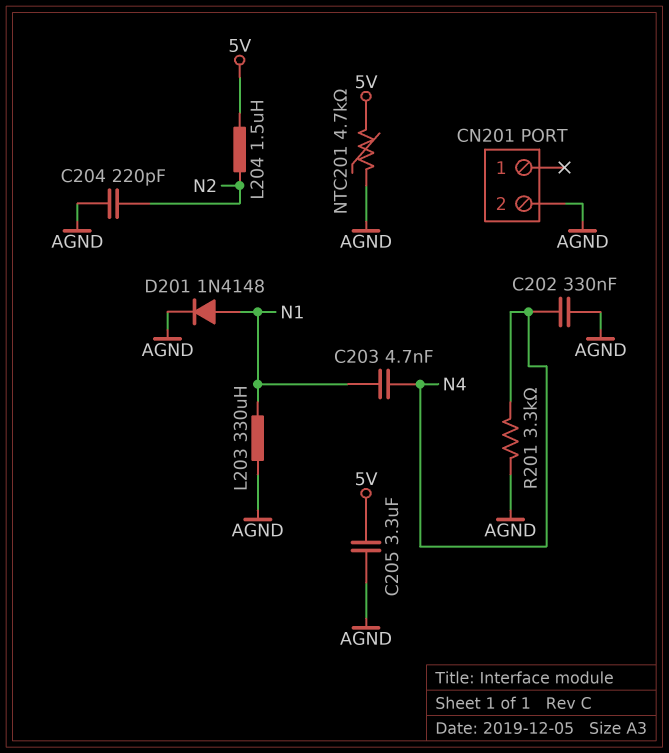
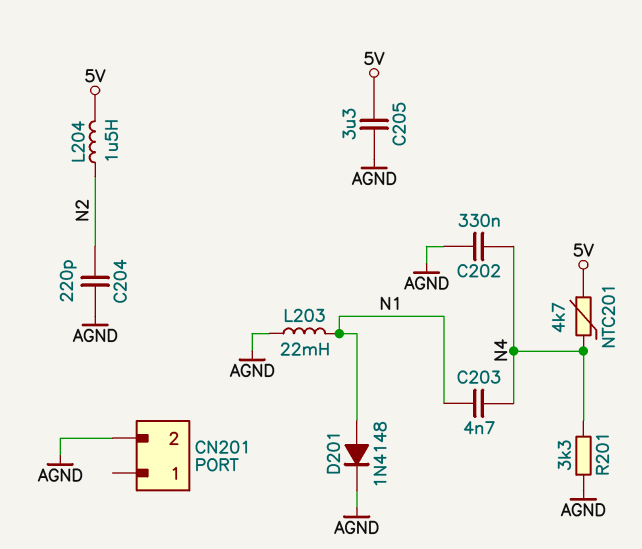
L203: 330uH (AGND, N1) -> 22mH (AGND, N1)
NTC201: 4.7k (5V, AGND) -> 4.7k (5V, N4)

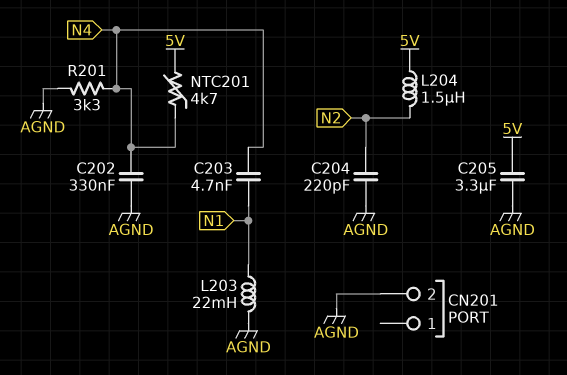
D201: diode 1N4148 (A N1, K AGND) -> none

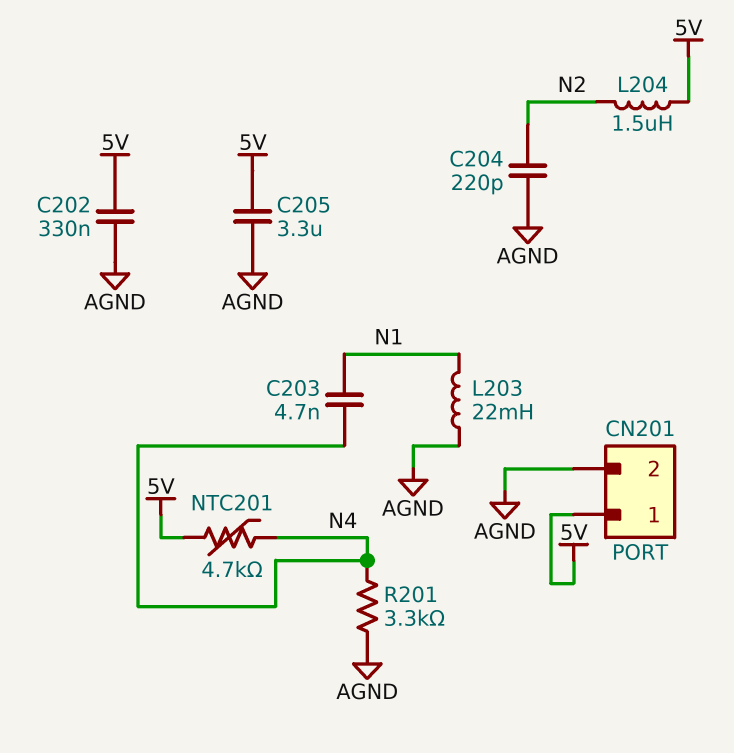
C202: 330nF (AGND, N4) -> 330nF (5V, AGND)
CN201 pin 1: none -> 5V

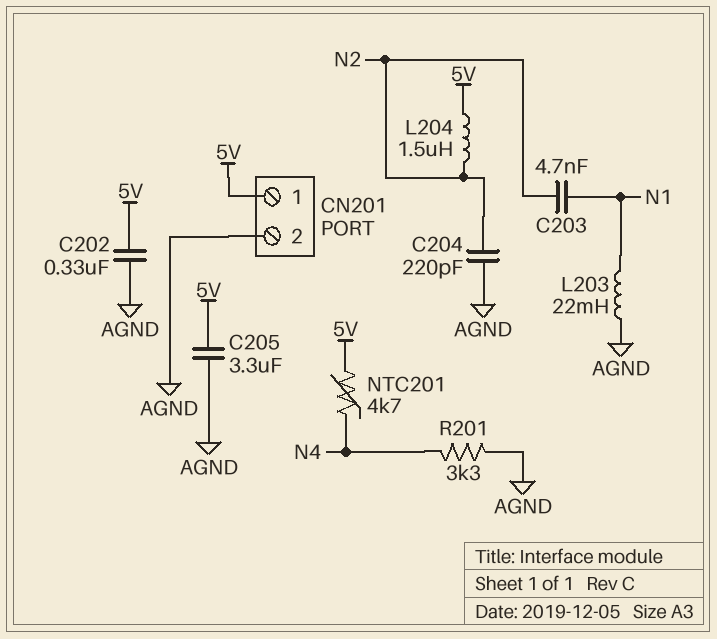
C203: 4.7nF (N1, N4) -> 4.7nF (N1, N2)

